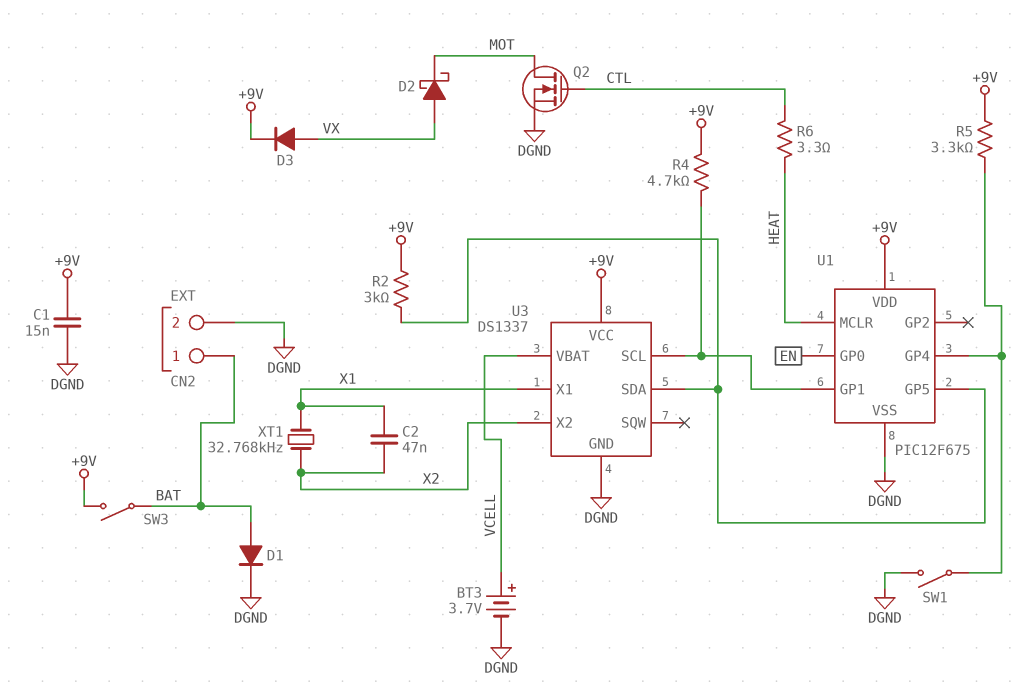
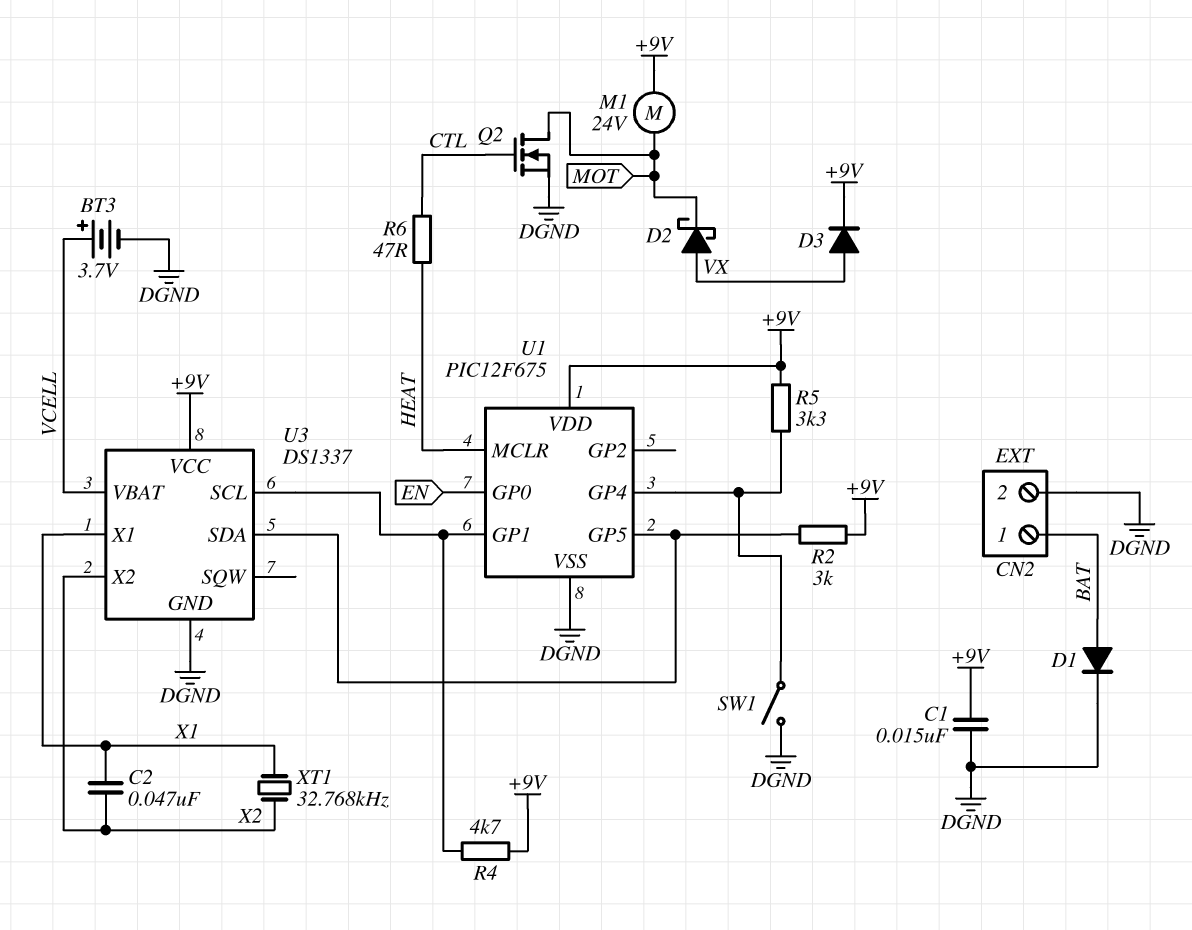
M1: none -> motor 24V (+9V, MOT)
R6: 3.3 (CTL, HEAT) -> 47 (CTL, HEAT)
SW3: switch (+9V, BAT) -> none

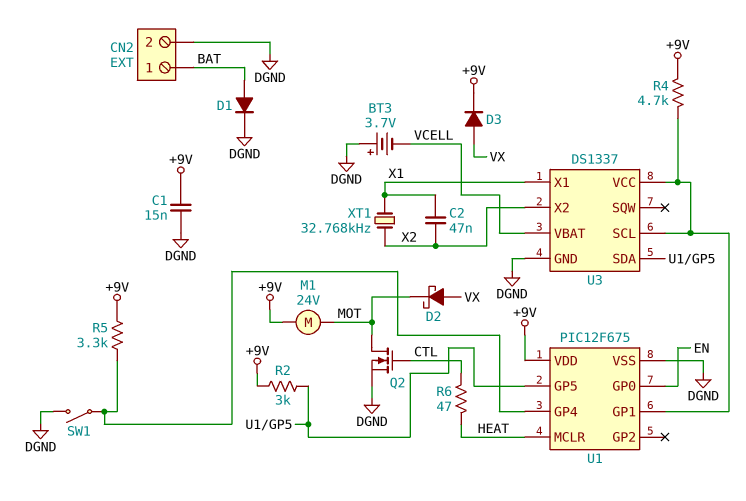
BT3: 3.7V (plus VCELL, minus DGND) -> 3.7V (plus DGND, minus VCELL)
U3 pin VCC: +9V -> U1/GP1

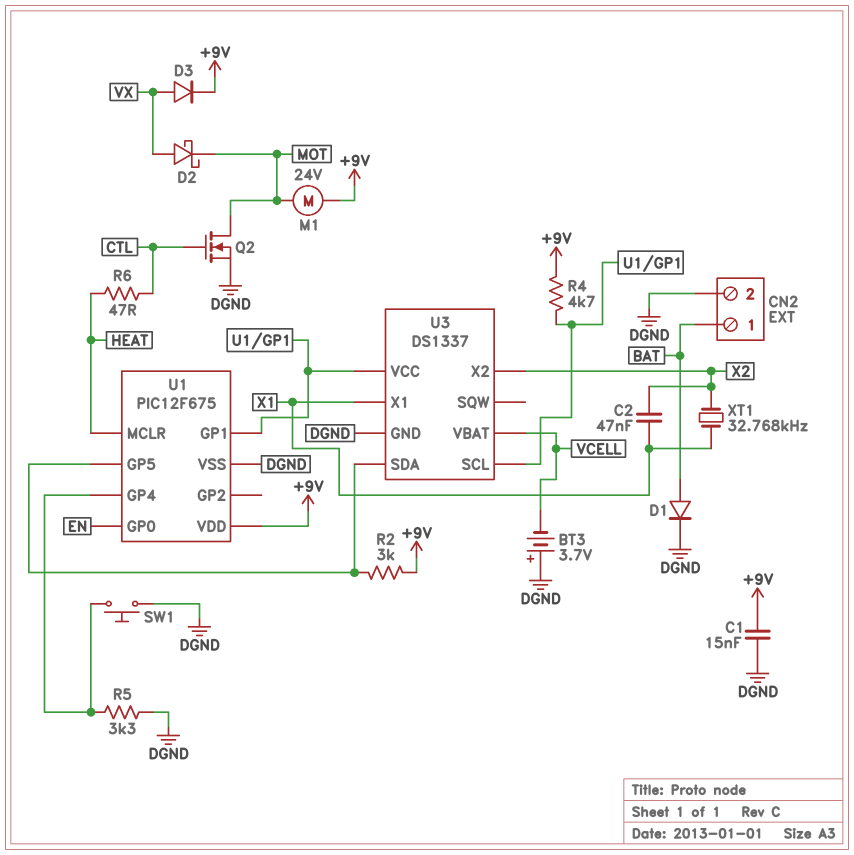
R5: 3.3k (+9V, U1/GP4) -> 3.3k (DGND, U1/GP4)
SW1: switch (DGND, U1/GP4) -> button (DGND, U1/GP4)

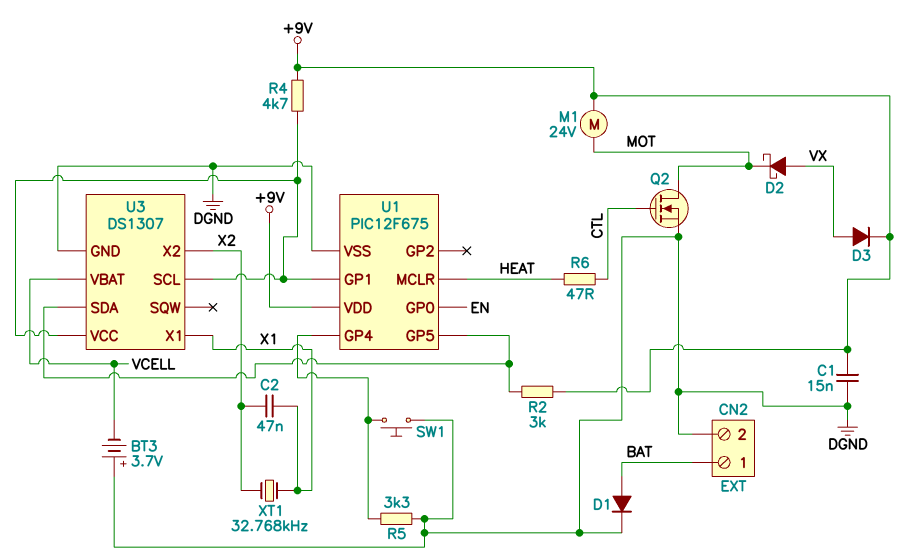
U3: DS1337 -> DS1307

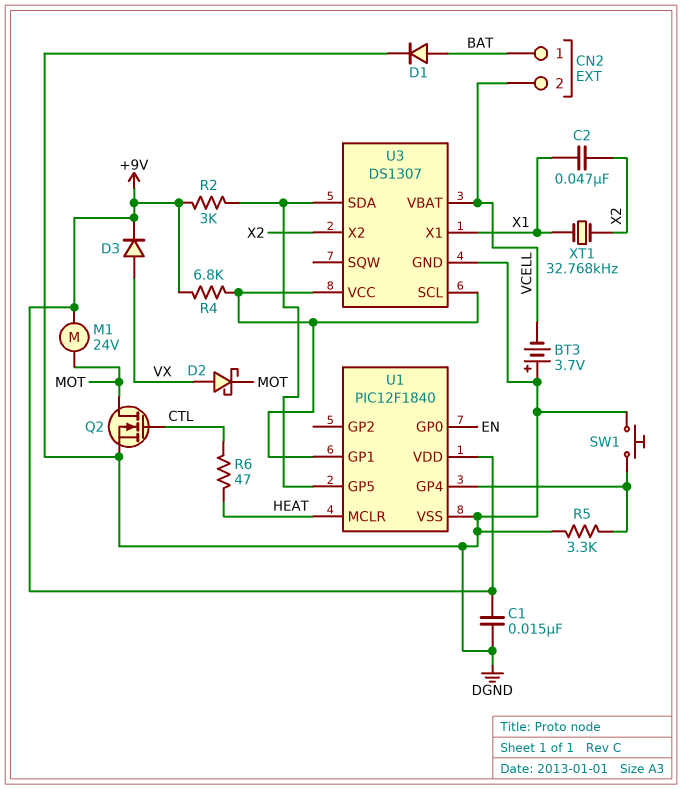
CN2 pin 2: DGND -> VCELL
R4: 4.7k (+9V, U1/GP1) -> 6.8k (+9V, U1/GP1)
U1: PIC12F675 -> PIC12F1840

